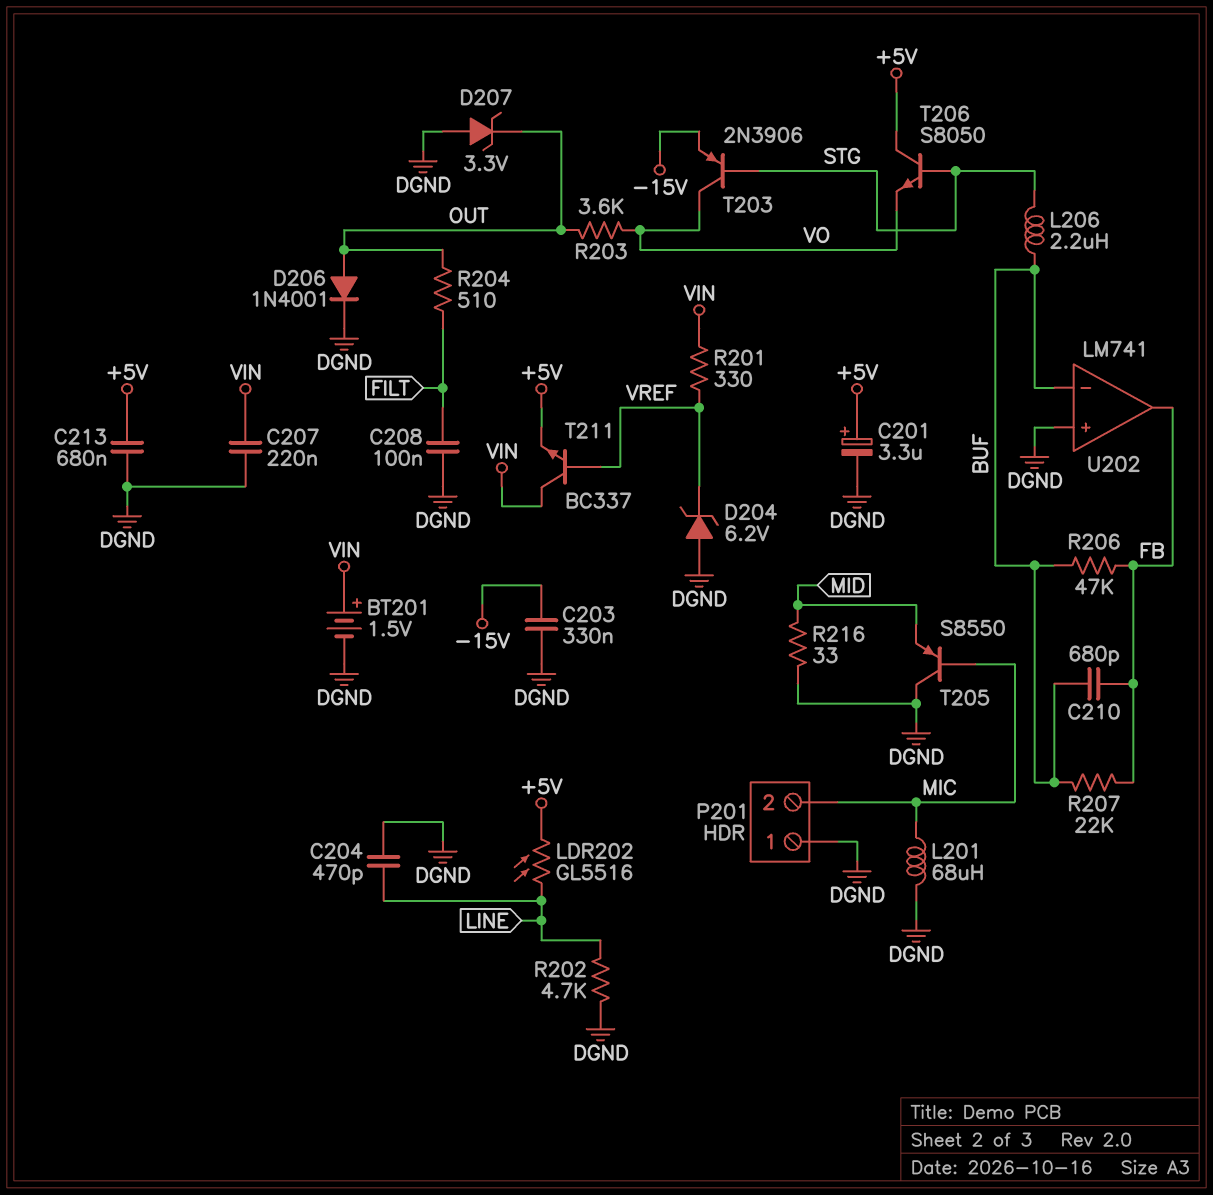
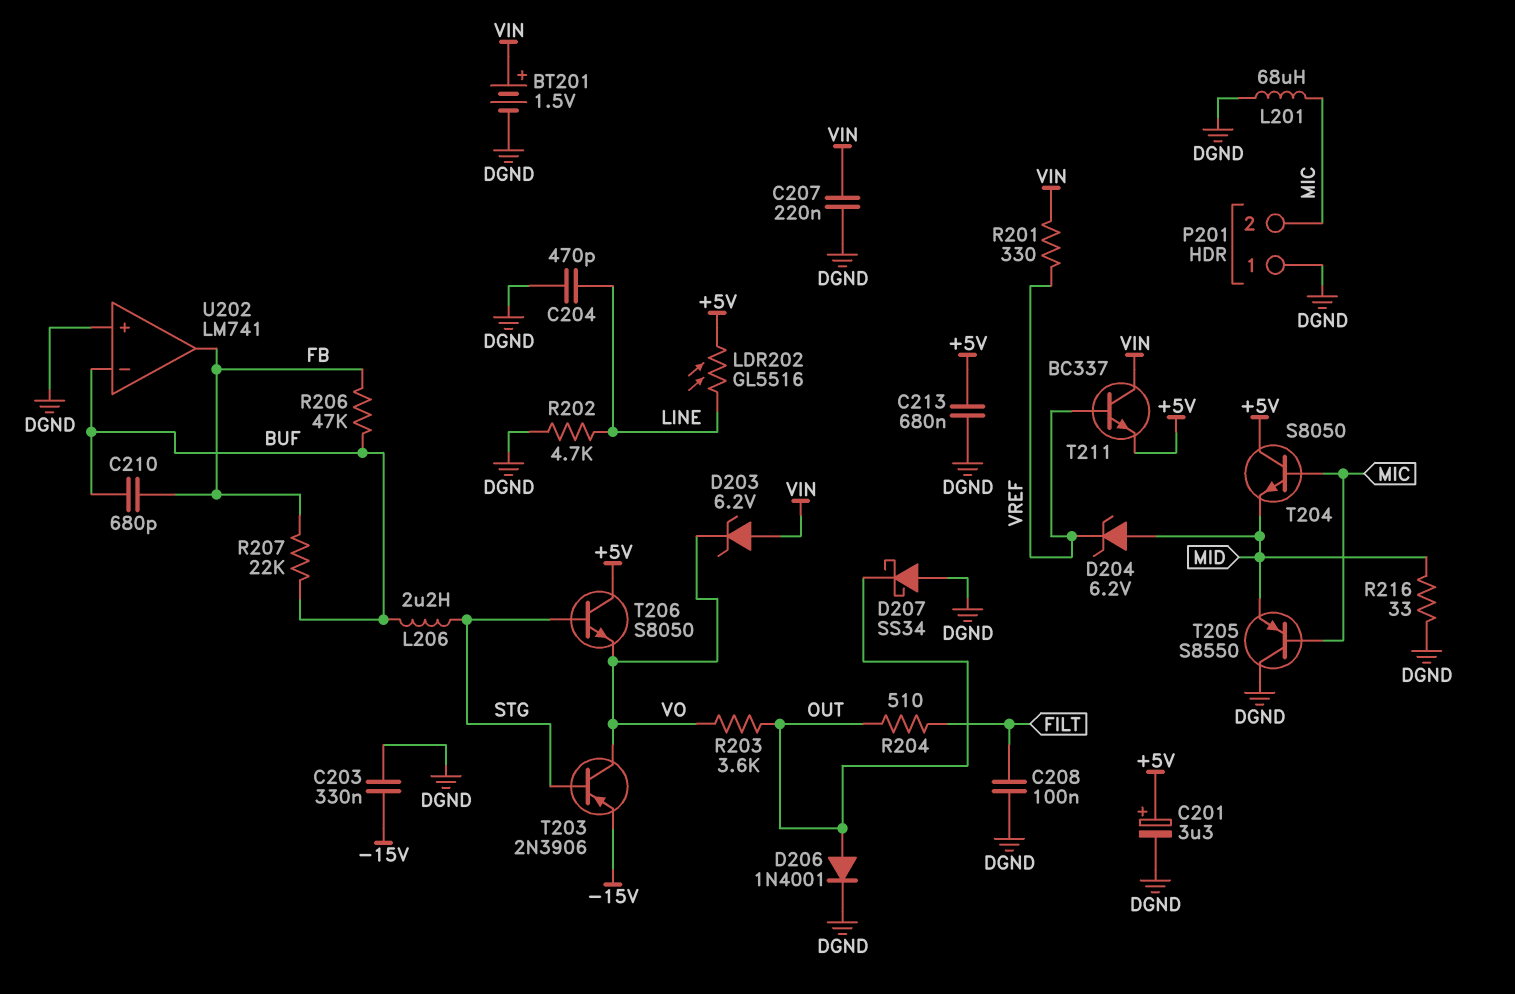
D203: none -> zener 6.2V (A VIN, K VO)
D204: zener 6.2V (A DGND, K VREF) -> zener 6.2V (A MID, K VREF)
D207: zener 3.3V (A DGND, K OUT) -> schottky SS34 (A DGND, K OUT)
T204: none -> NPN S8050 (B MIC, C +5V, E MID)

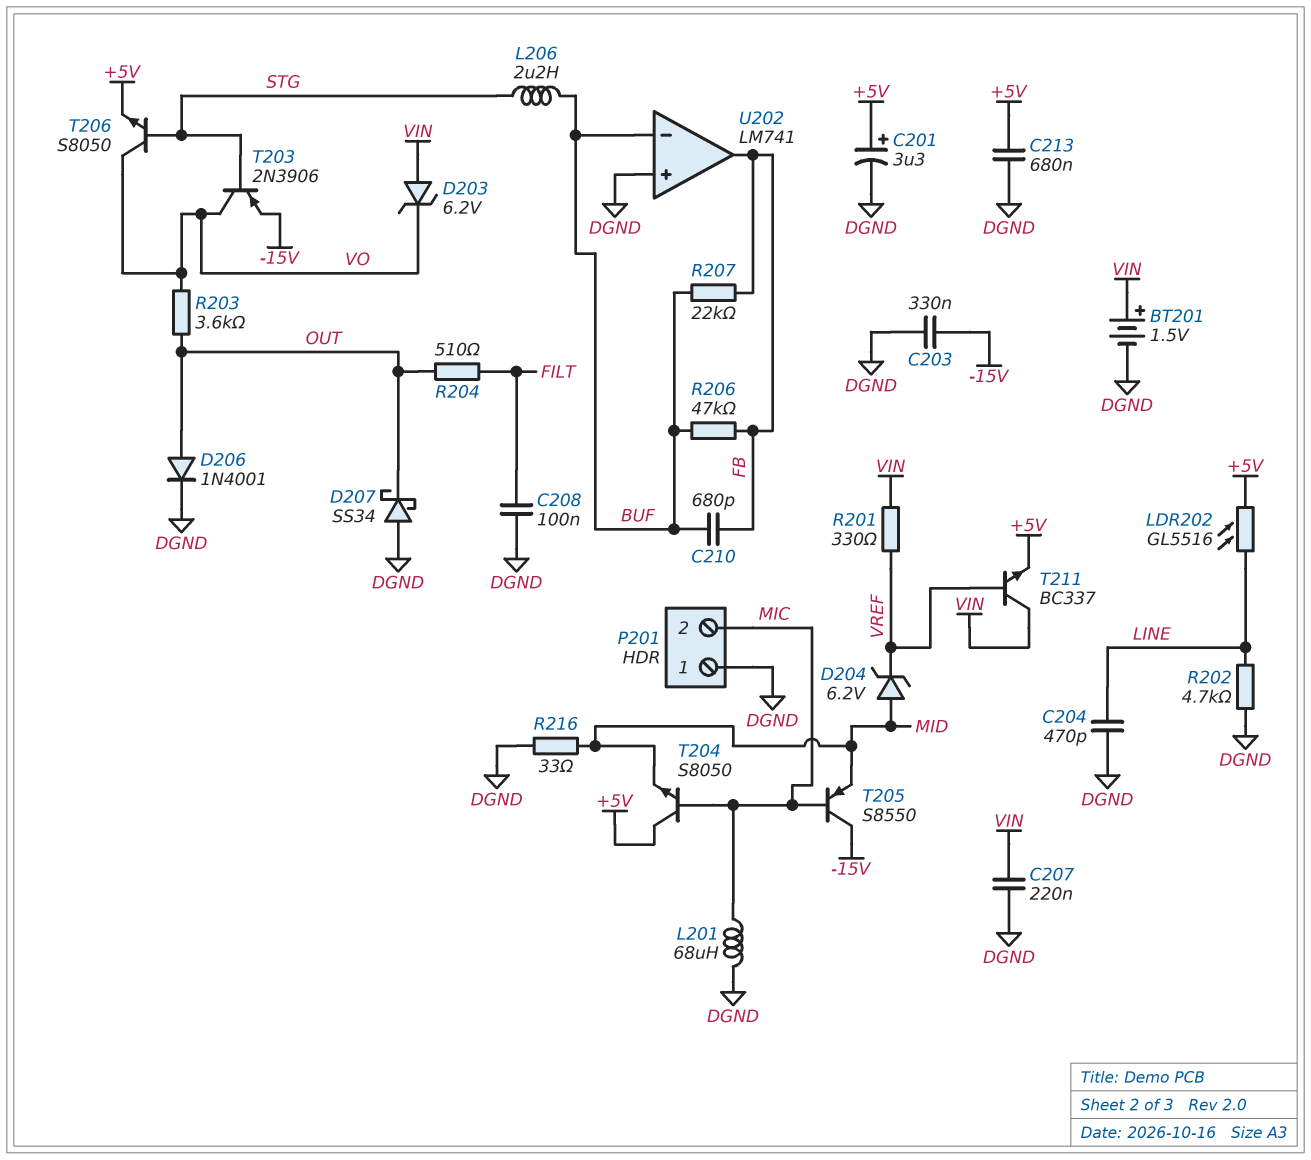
T205: PNP S8550 (B MIC, C DGND, E MID) -> PNP S8550 (B MIC, C -15V, E MID)
T206: NPN S8050 (B STG, C +5V, E VO) -> NPN S8050 (B STG, C VO, E +5V)

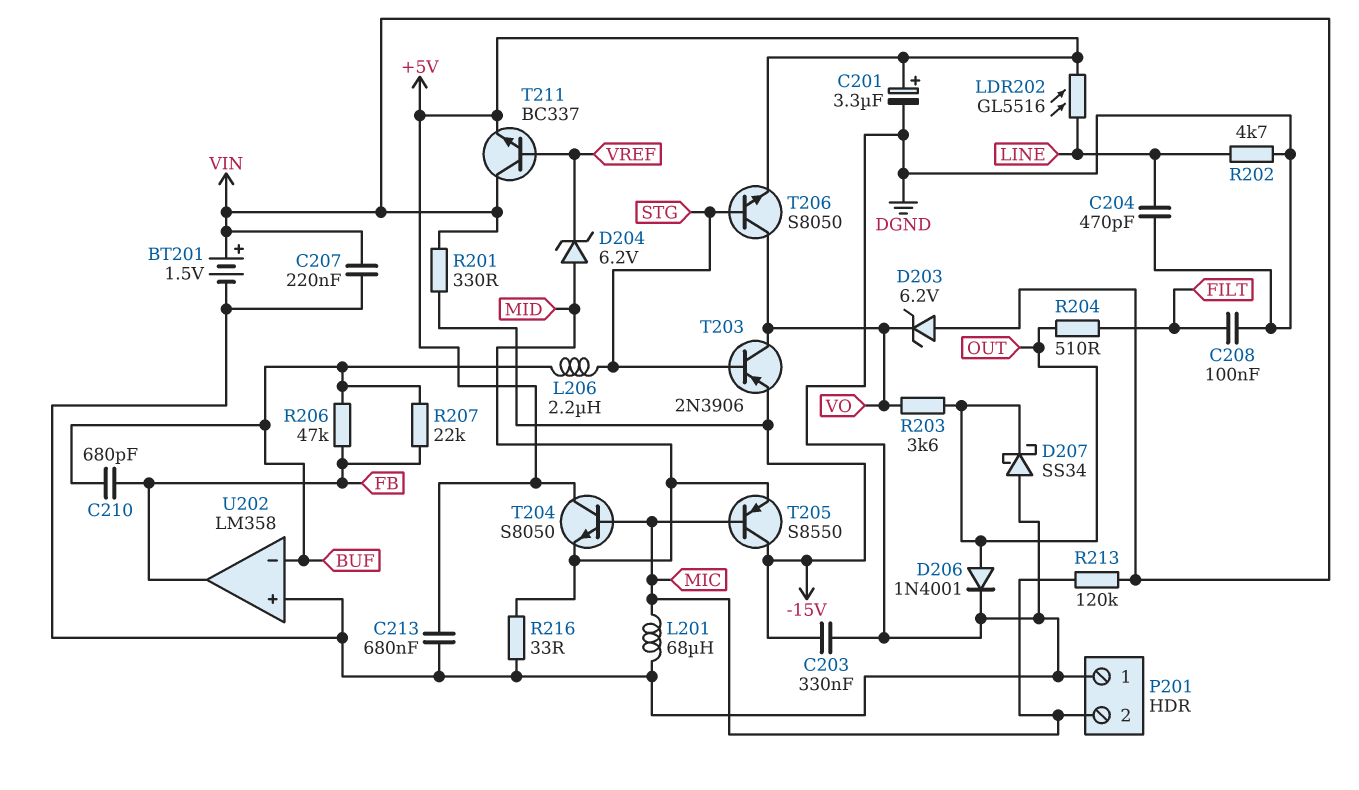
R201: 330 (VIN, VREF) -> 330 (-15V, VIN)
R213: none -> 120k (MIC, VIN)
U202: LM741 -> LM358

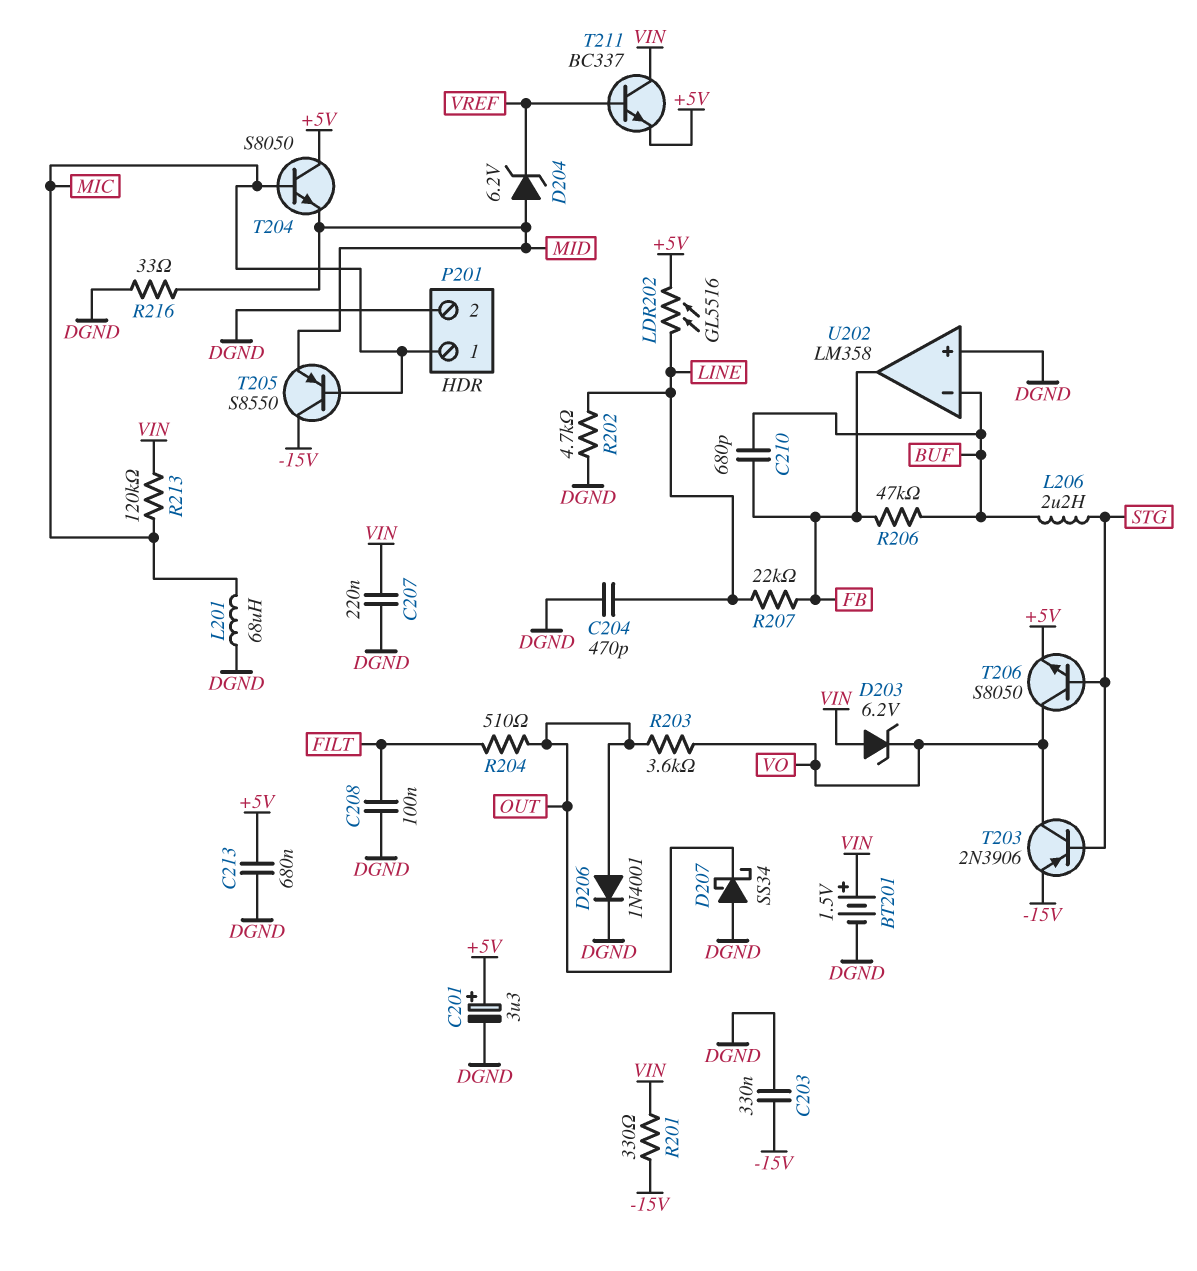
P201 pin 1: DGND -> MIC
P201 pin 2: MIC -> DGND
R207: 22k (BUF, FB) -> 22k (FB, LINE)

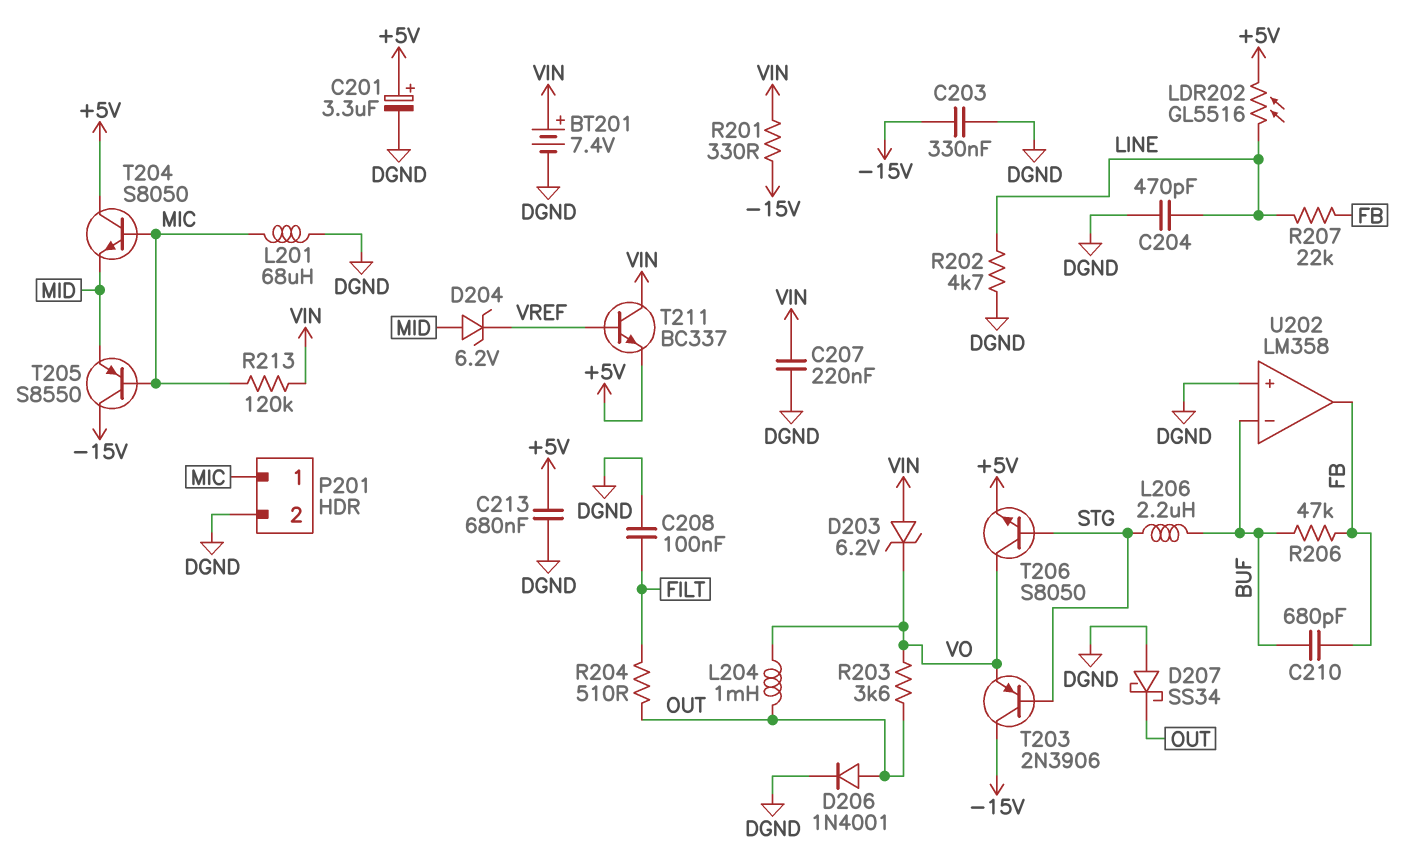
BT201: 1.5V (plus VIN, minus DGND) -> 7.4V (plus VIN, minus DGND)
L204: none -> 1mH (OUT, VO)
R216: 33 (DGND, MID) -> none
T203: PNP 2N3906 (B STG, C VO, E -15V) -> PNP 2N3906 (B STG, C -15V, E VO)

